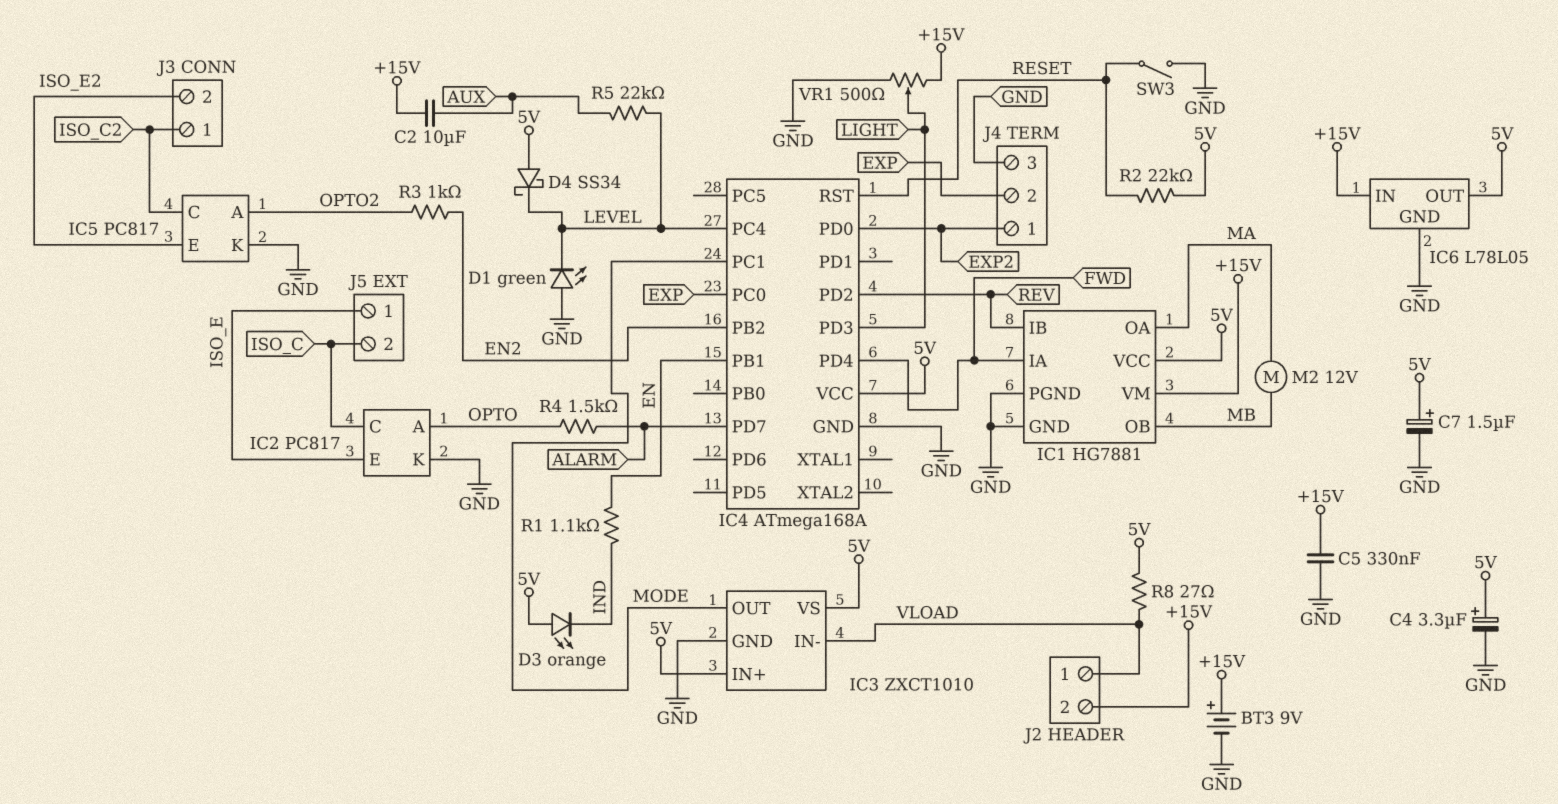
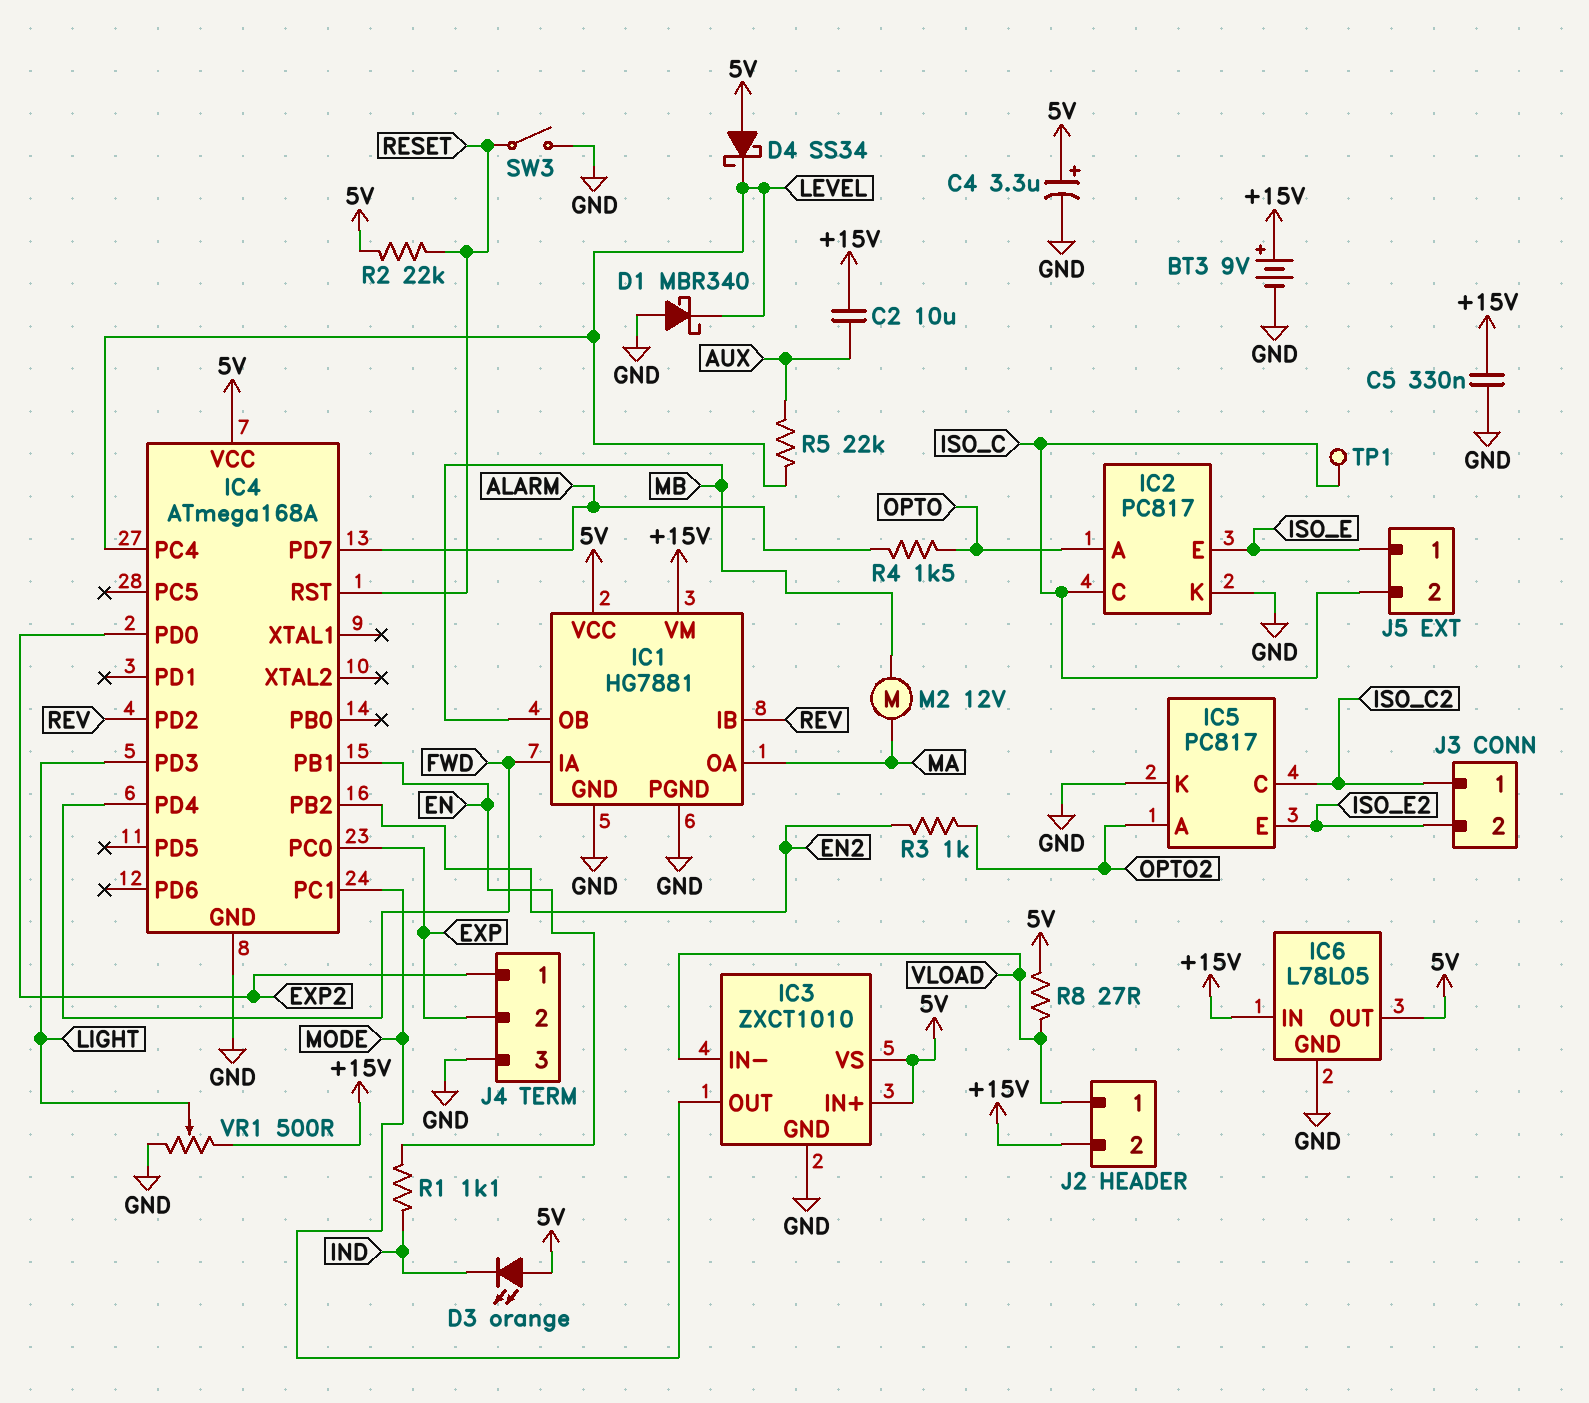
C7: 1.5uF (plus 5V, minus GND) -> none
D1: LED green (A GND, K LEVEL) -> schottky MBR340 (A GND, K LEVEL)
TP1: none -> test point (ISO_C)

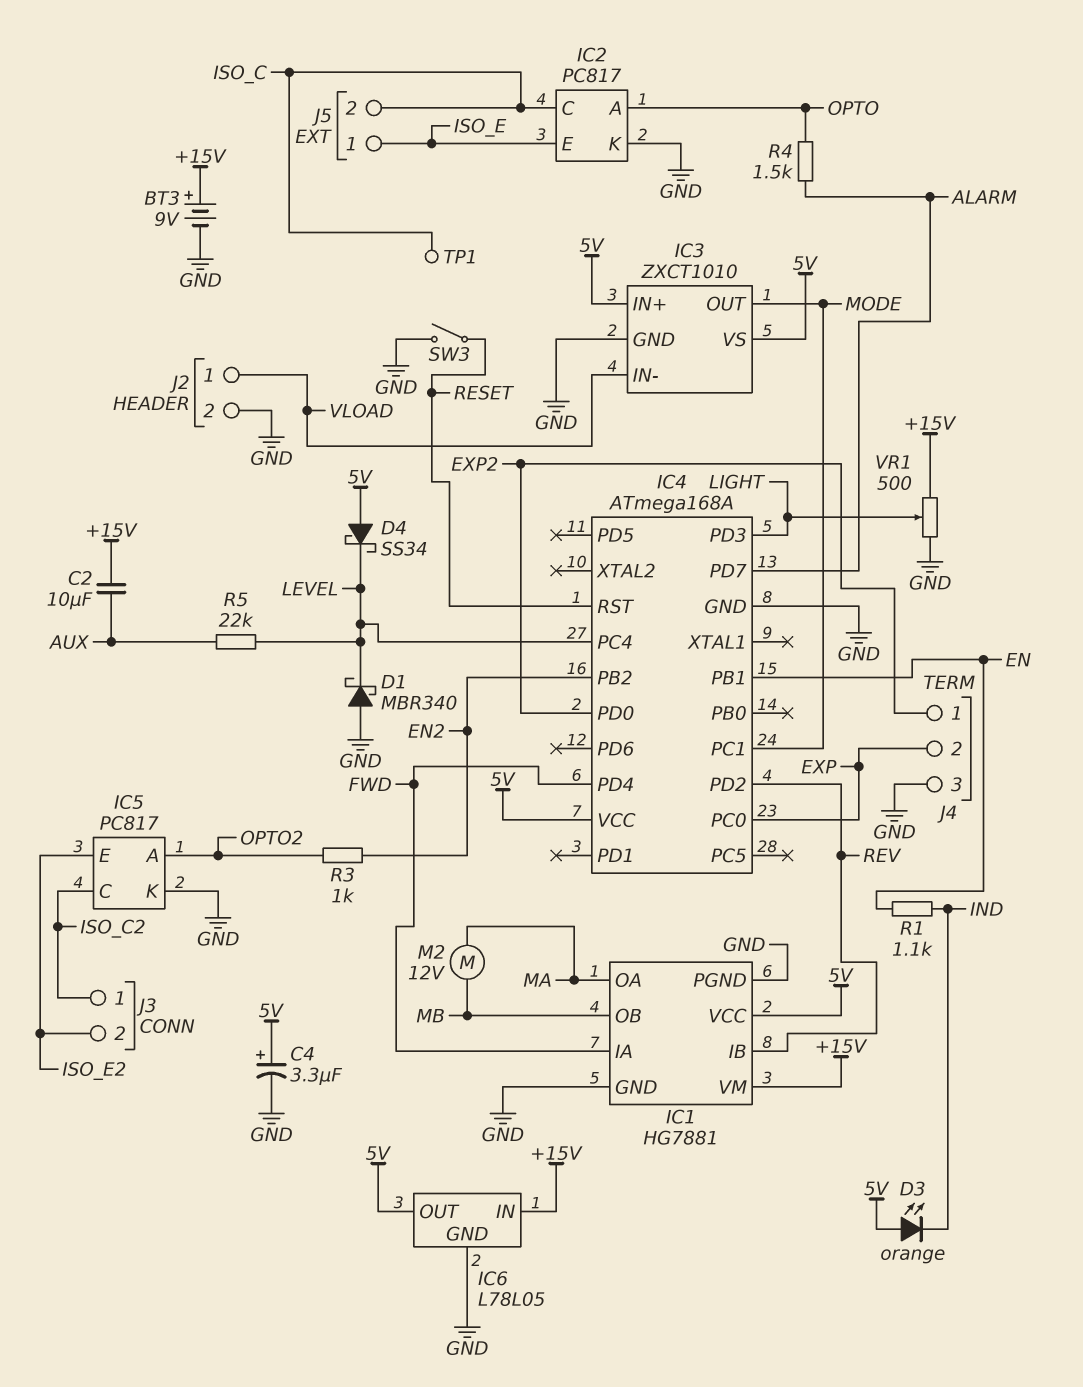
C5: 330nF (+15V, GND) -> none
J2 pin 2: +15V -> GND
R2: 22k (5V, RESET) -> none
R8: 27 (5V, VLOAD) -> none

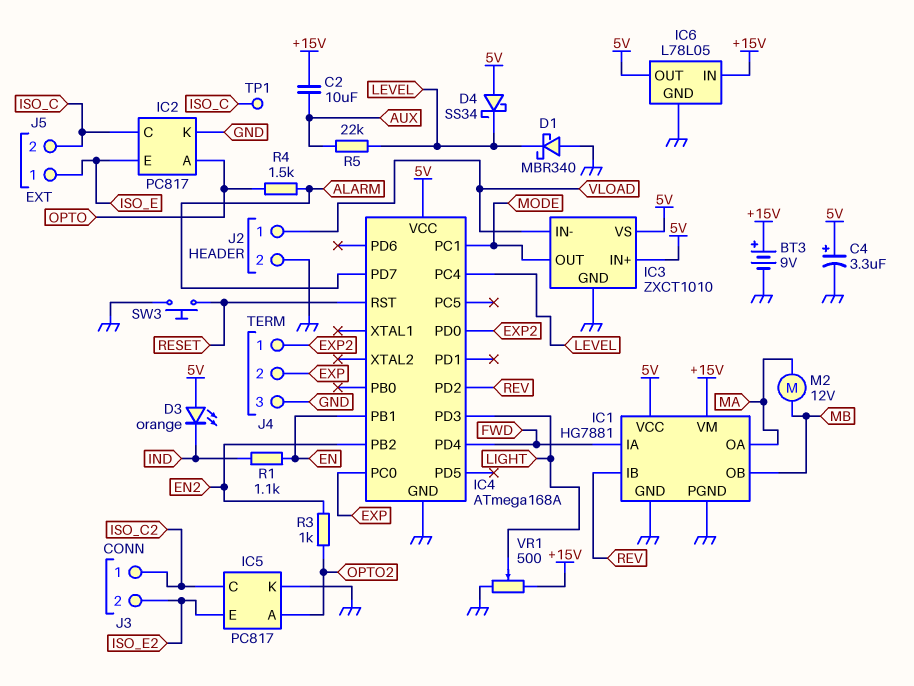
SW3: switch (GND, RESET) -> button (GND, RESET)

